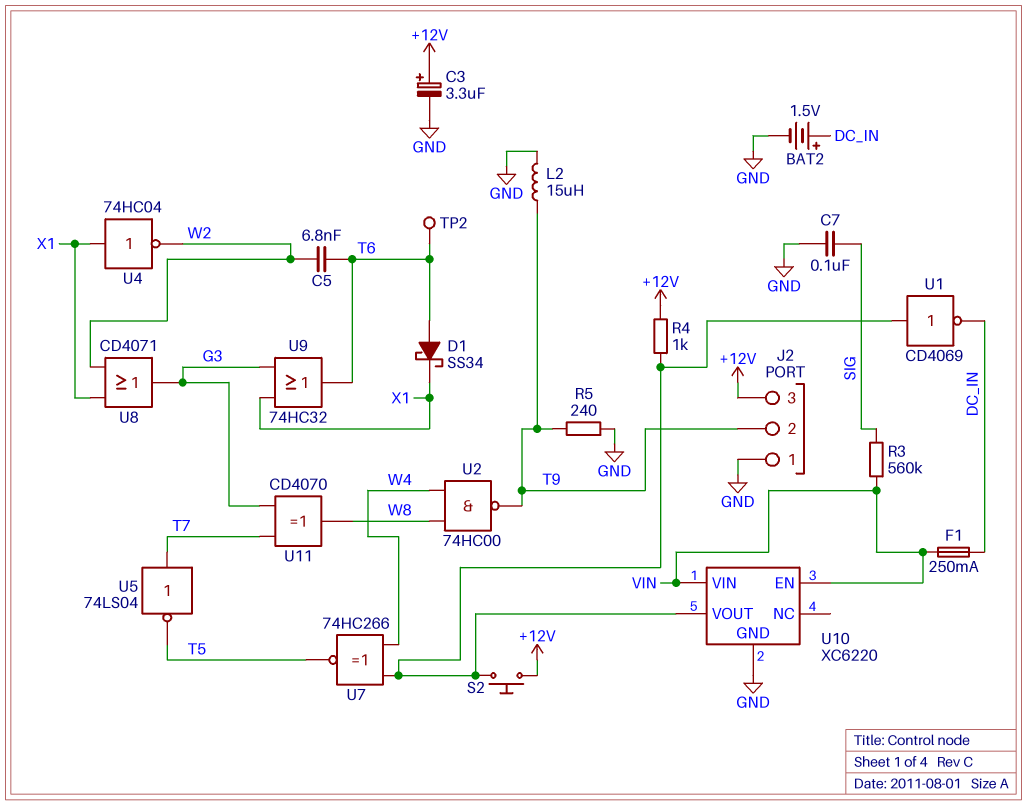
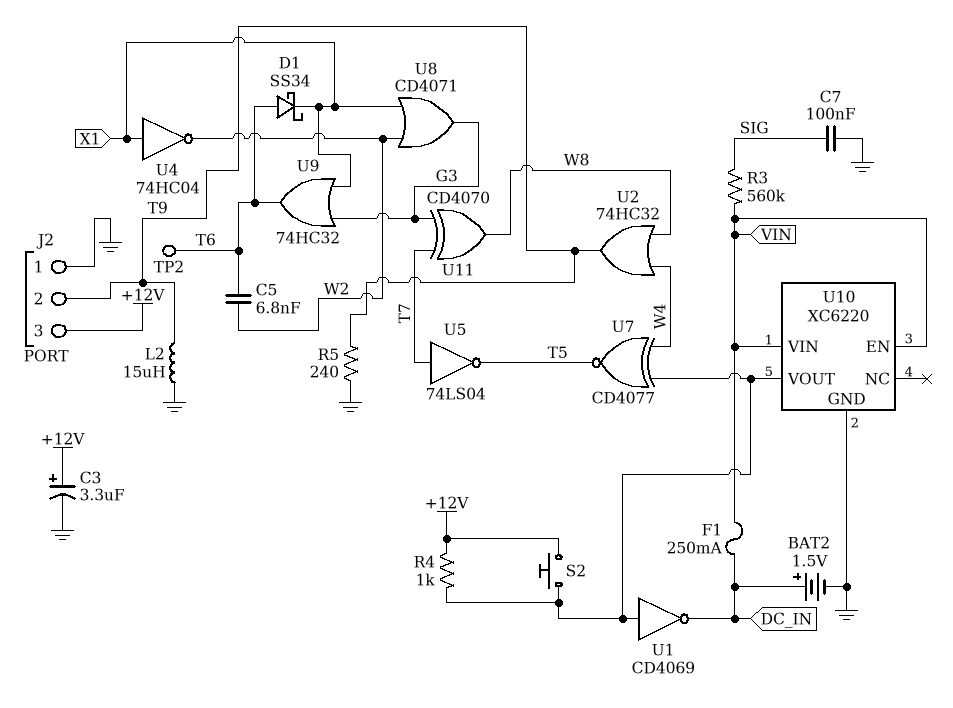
U2: NAND 74HC00 (in W4, in W8, out T9) -> OR 74HC32 (in W4, in W8, out T9)
U7: XNOR 74HC266 (in U10/VOUT, in W4, out T5) -> XNOR CD4077 (in U10/VOUT, in W4, out T5)

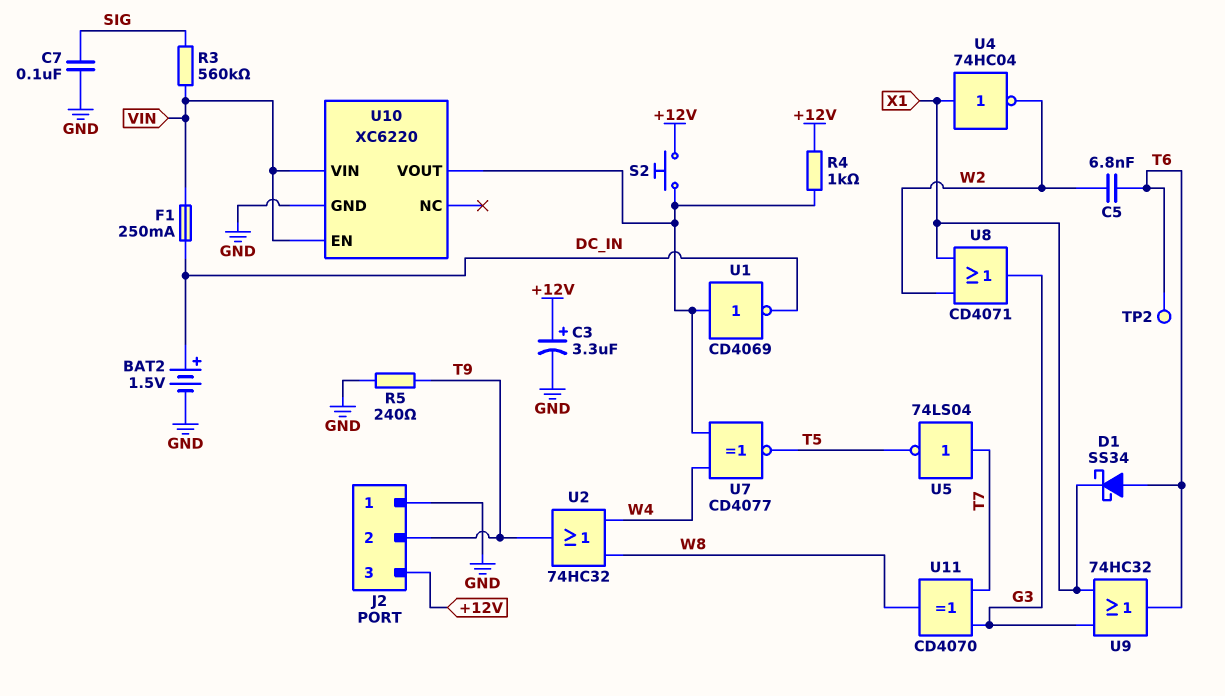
L2: 15uH (GND, T9) -> none

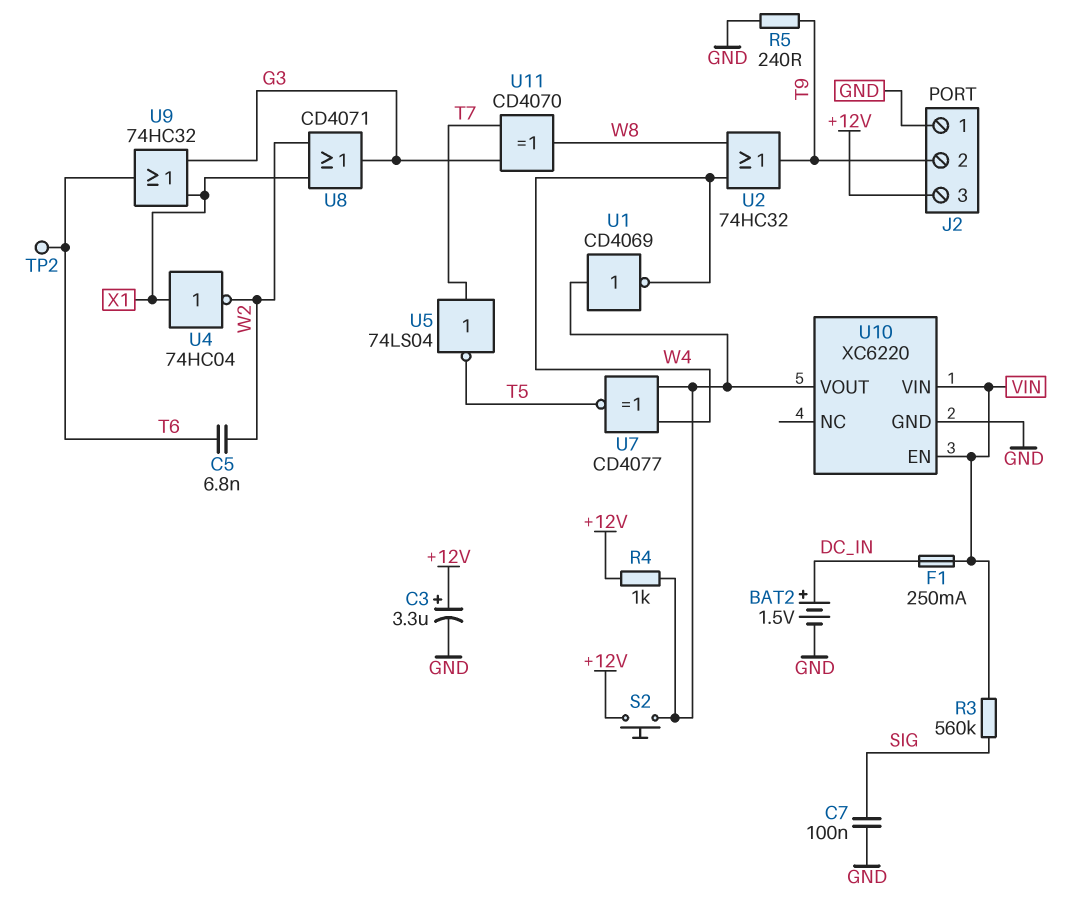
D1: schottky SS34 (A T6, K X1) -> none
U1: NOT CD4069 (in U10/VOUT, out DC_IN) -> NOT CD4069 (in U10/VOUT, out W4)

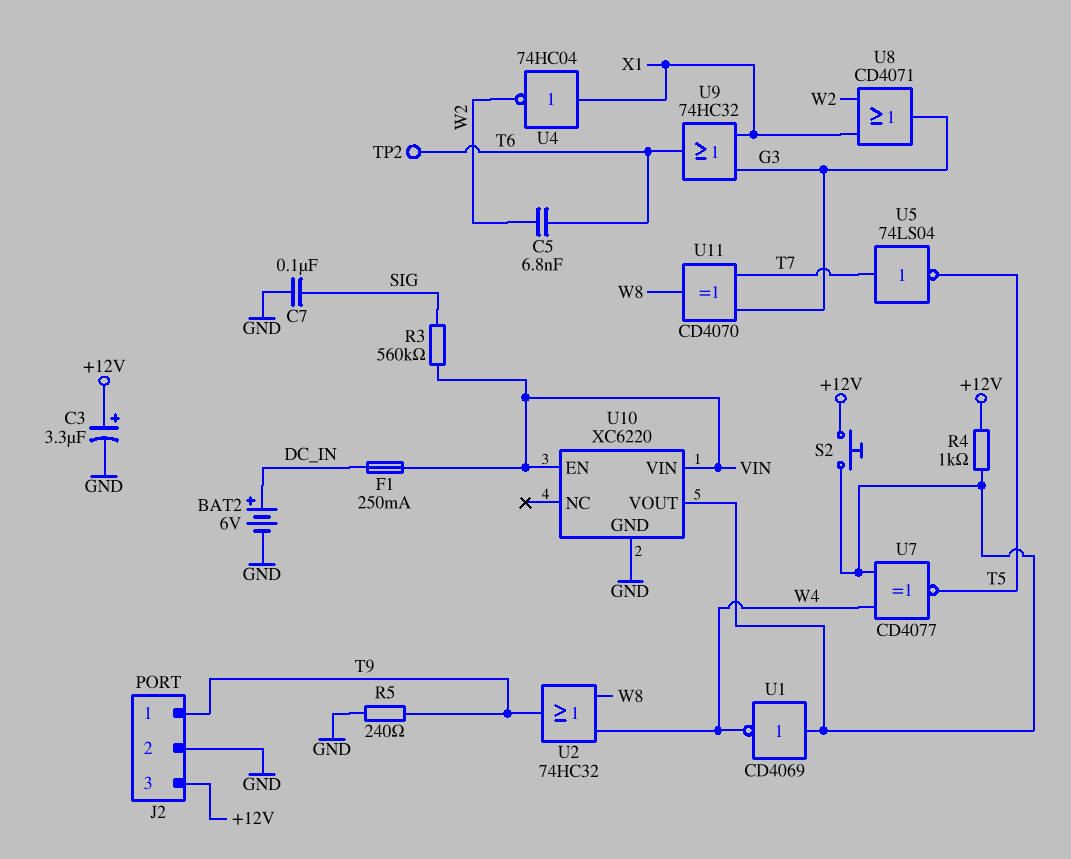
BAT2: 1.5V (plus DC_IN, minus GND) -> 6V (plus DC_IN, minus GND)
J2 pin 1: GND -> T9
J2 pin 2: T9 -> GND

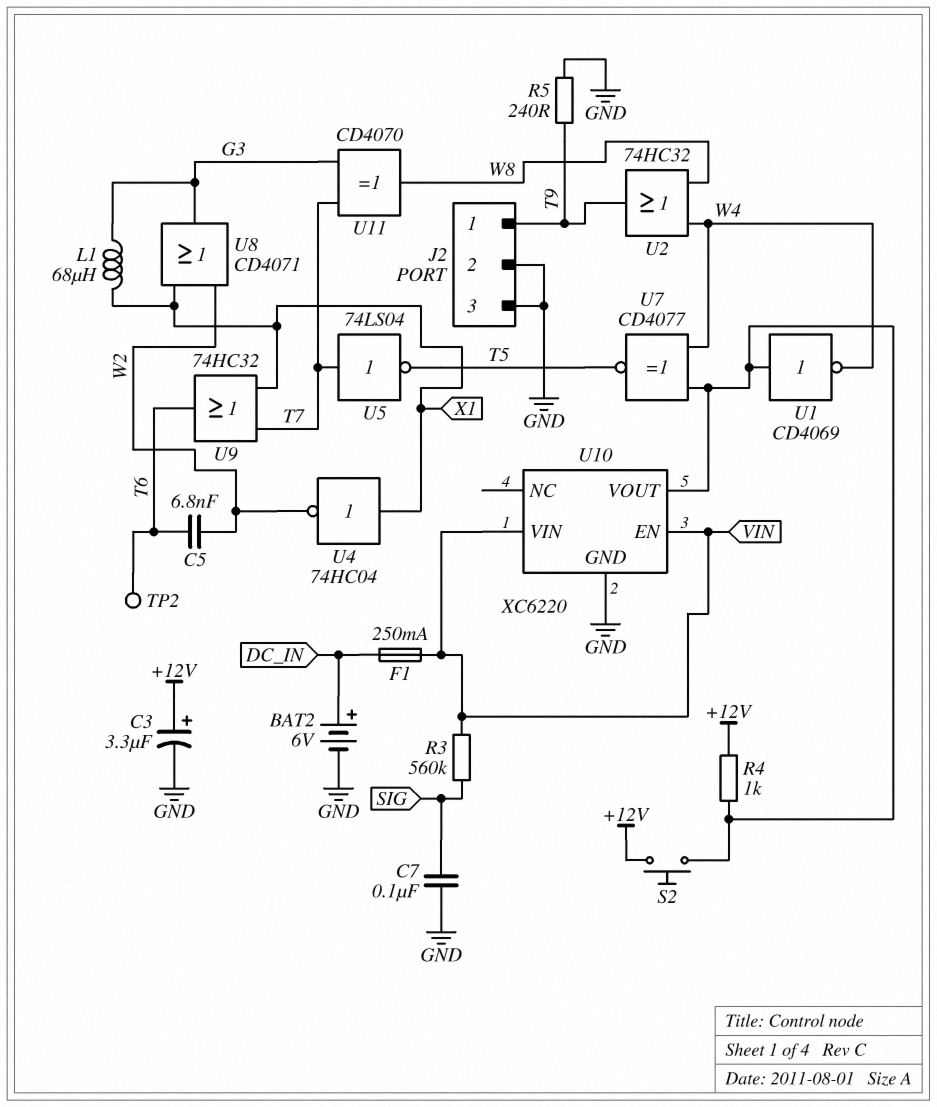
J2 pin 3: +12V -> GND
L1: none -> 68uH (G3, X1)
U9: OR 74HC32 (in G3, in X1, out T6) -> OR 74HC32 (in T7, in X1, out T6)

